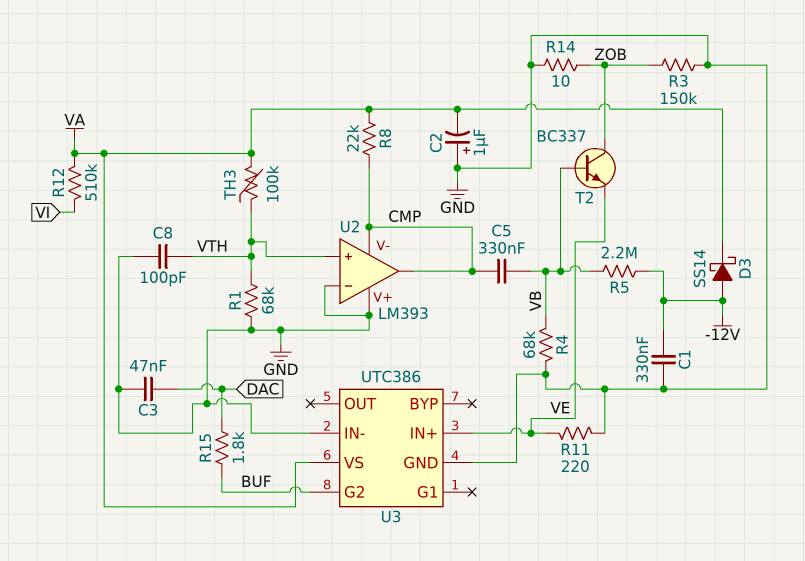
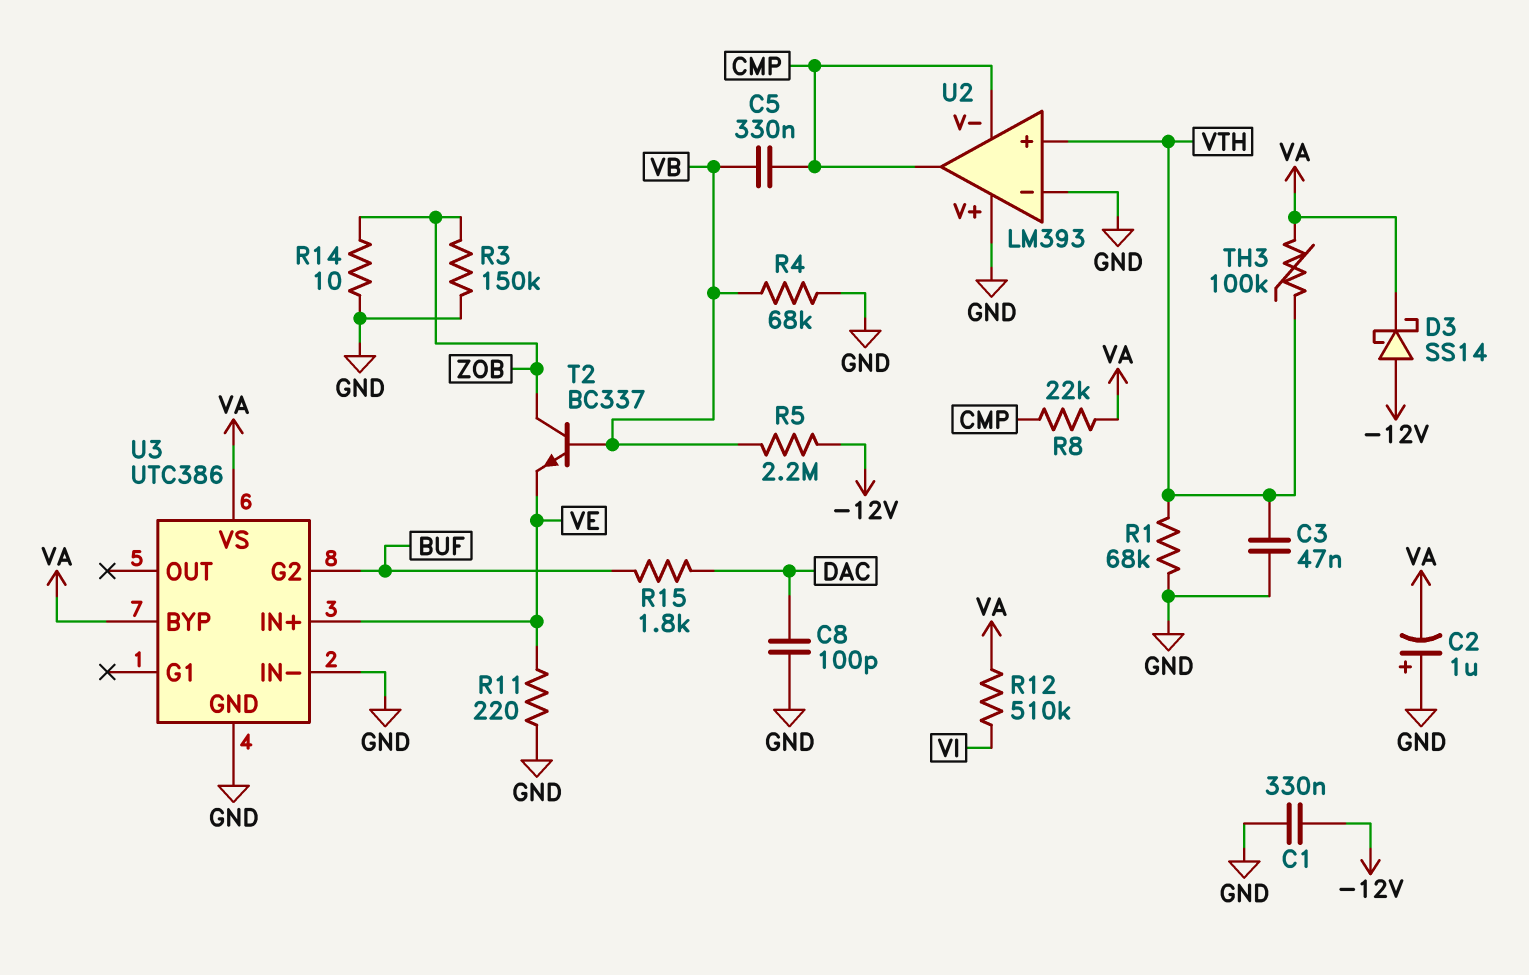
C3: 47nF (DAC, GND) -> 47nF (GND, VTH)
C8: 100pF (GND, VTH) -> 100pF (DAC, GND)
U3 pin BYP: none -> VA

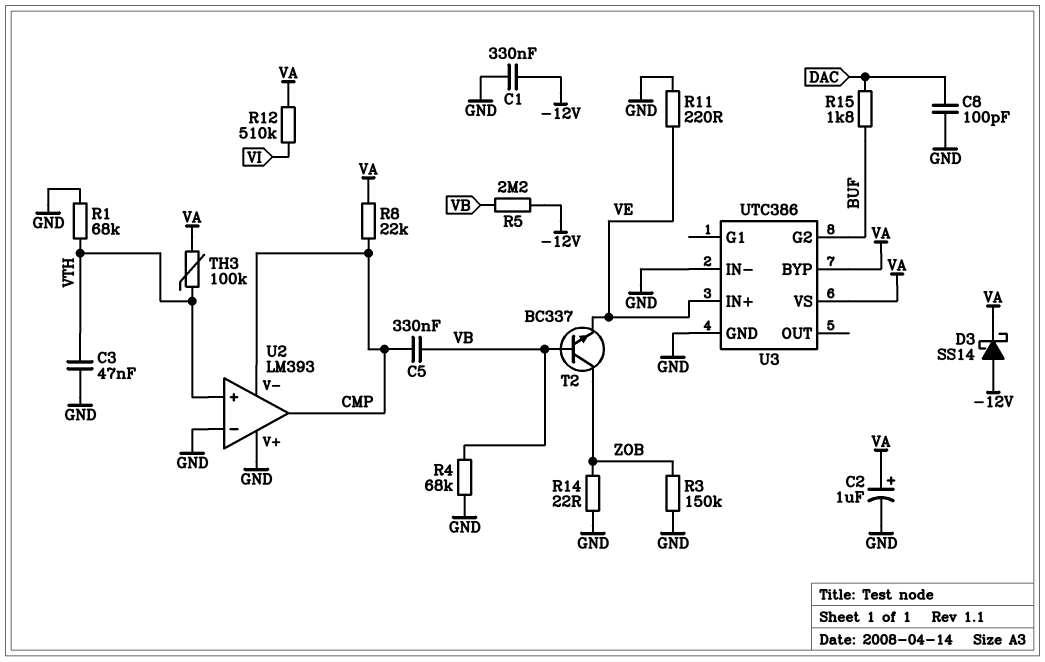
C2: 1uF (plus GND, minus VA) -> 1uF (plus VA, minus GND)
R14: 10 (GND, ZOB) -> 22 (GND, ZOB)

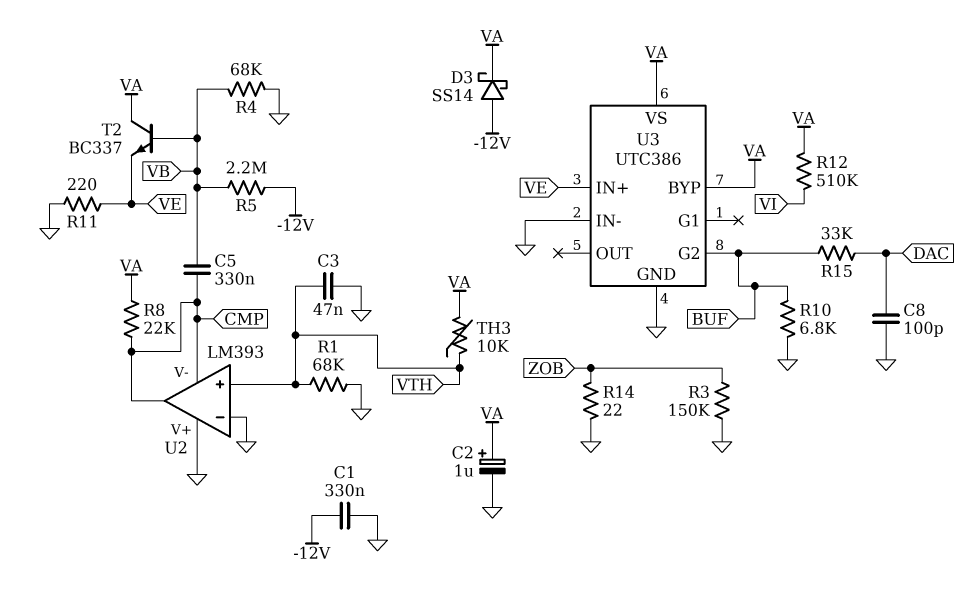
R10: none -> 6.8k (BUF, GND)
R15: 1.8k (BUF, DAC) -> 33k (BUF, DAC)
T2: NPN BC337 (B VB, C ZOB, E VE) -> NPN BC337 (B VB, C VA, E VE)
TH3: 100k (VA, VTH) -> 10k (VA, VTH)

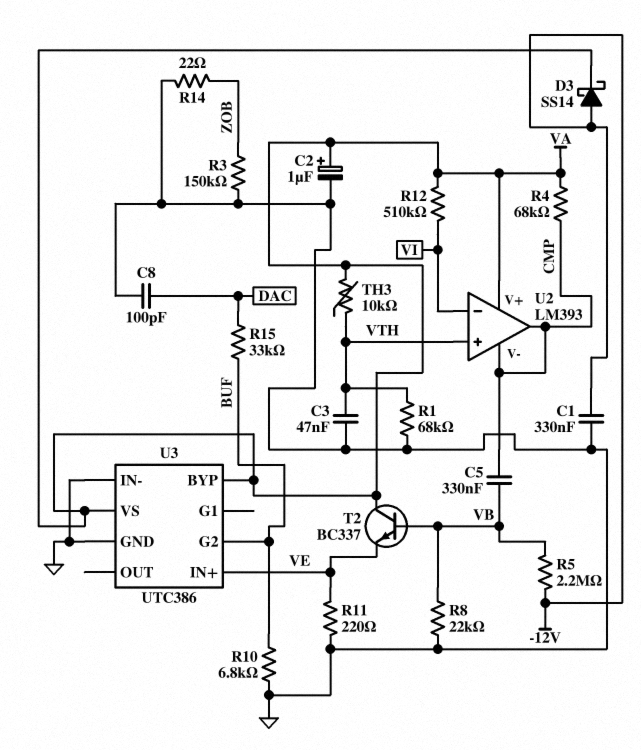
R4: 68k (GND, VB) -> 68k (CMP, VA)
R8: 22k (CMP, VA) -> 22k (GND, VB)
U2 pin V+: GND -> VA
U2 pin in-: GND -> VI

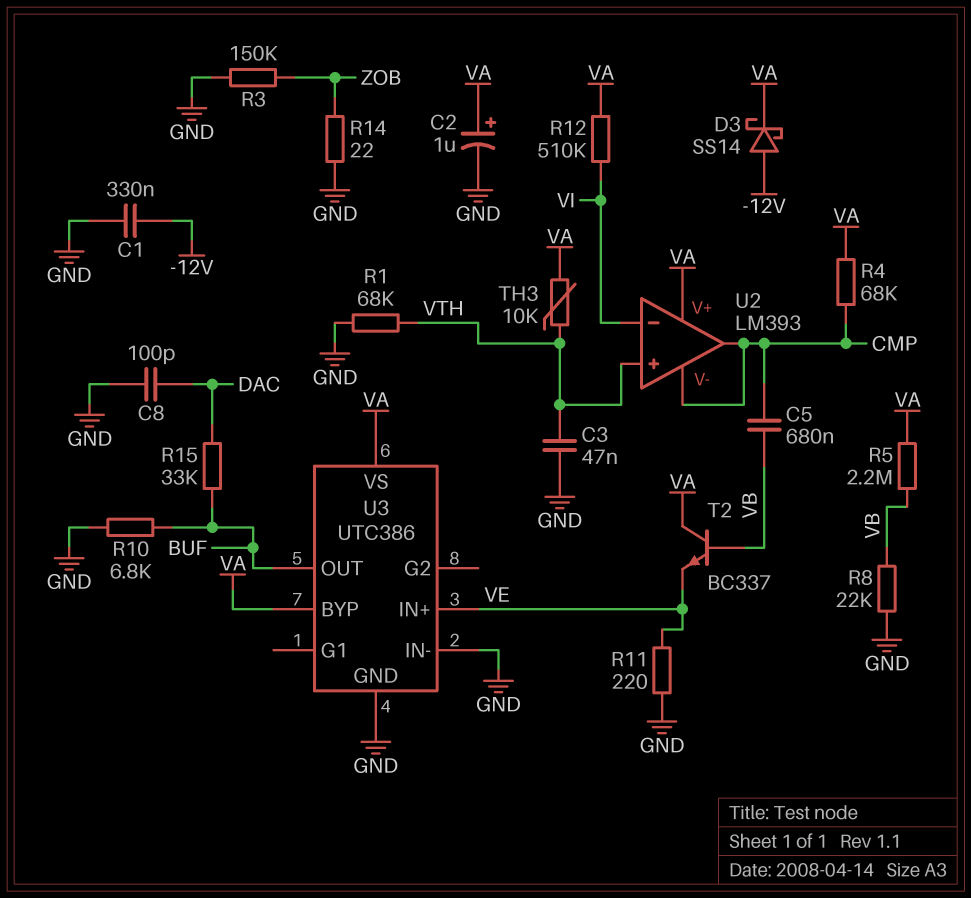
C5: 330nF (CMP, VB) -> 680nF (CMP, VB)
R5: 2.2M (-12V, VB) -> 2.2M (VA, VB)
U3 pin G2: BUF -> none
U3 pin OUT: none -> BUF

